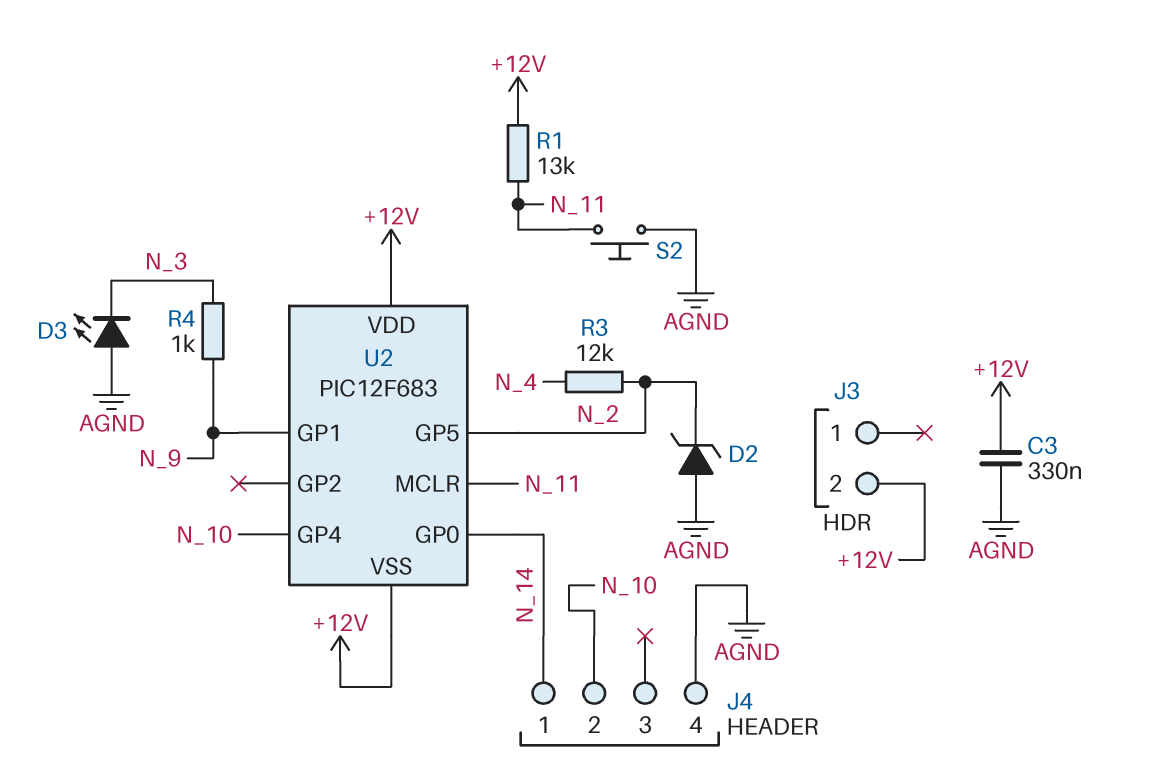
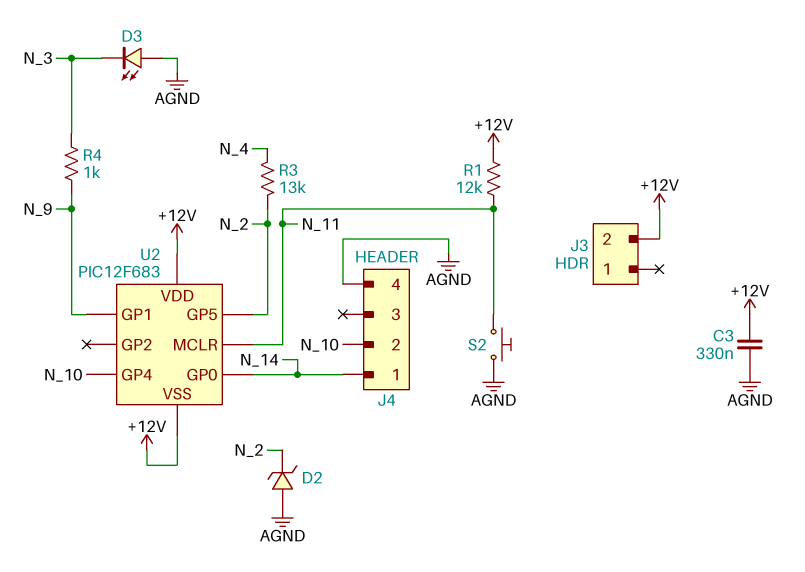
R1: 13k (+12V, N_11) -> 12k (+12V, N_11)
R3: 12k (N_2, N_4) -> 13k (N_2, N_4)

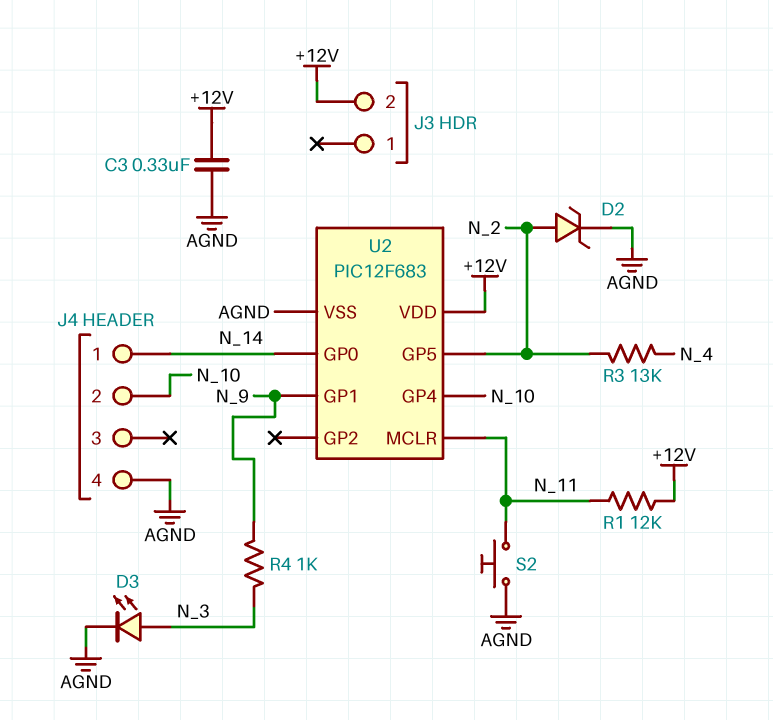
D2: zener (A AGND, K N_2) -> zener (A N_2, K AGND)
D3: LED (A AGND, K N_3) -> LED (A N_3, K AGND)
U2 pin VSS: +12V -> AGND

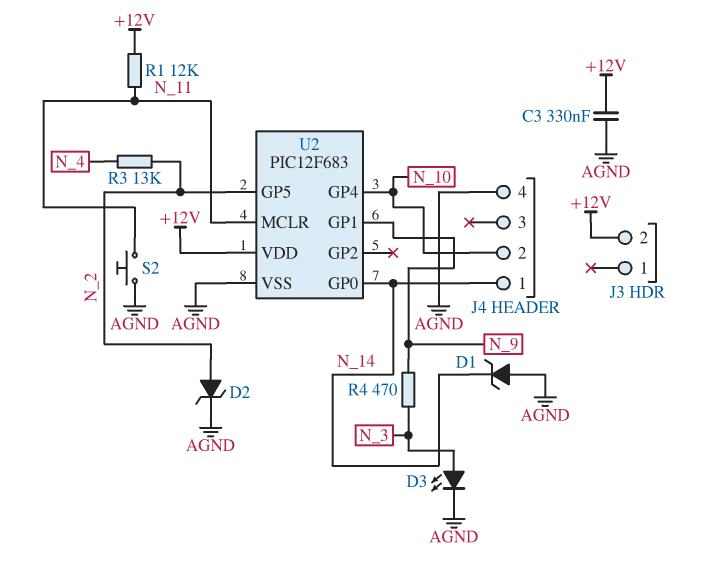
D1: none -> zener (A AGND, K N_14)
R4: 1k (N_3, N_9) -> 470 (N_3, N_9)

